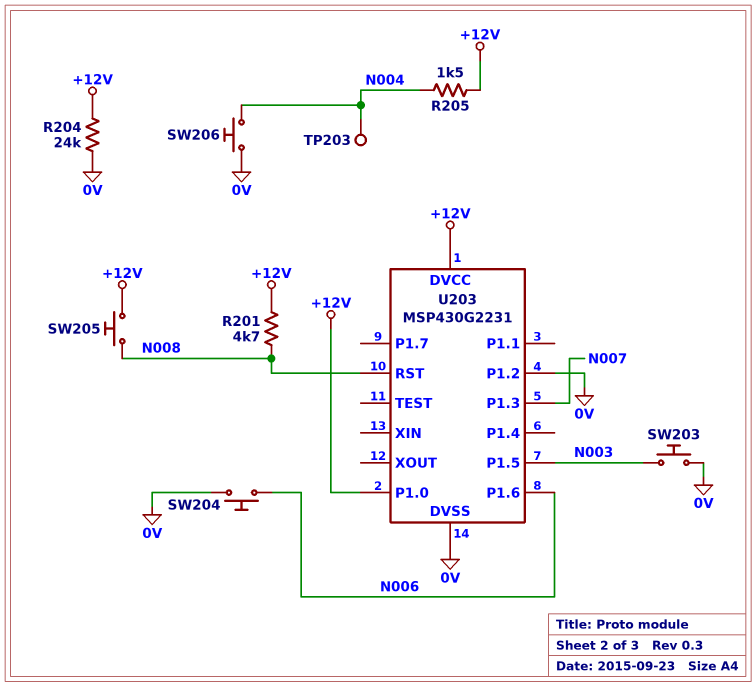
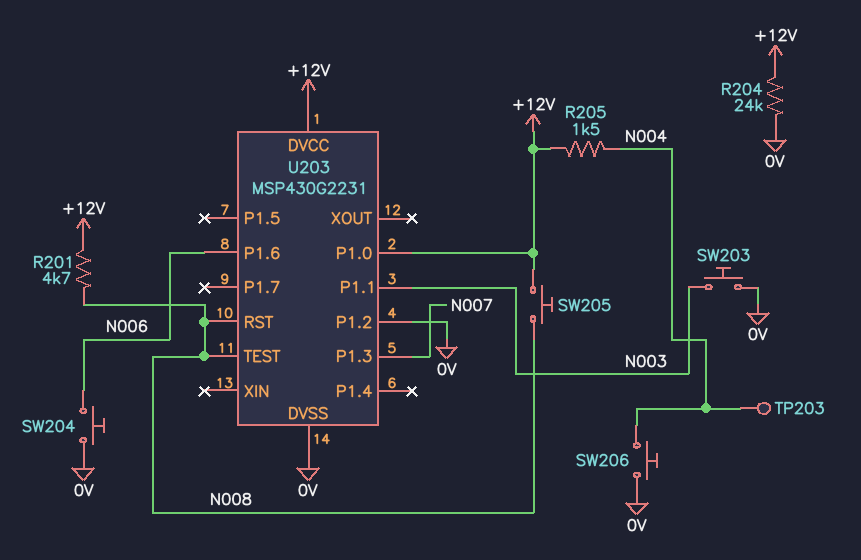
U203 pin P1.1: none -> N003
U203 pin P1.5: N003 -> none
U203 pin TEST: none -> N008

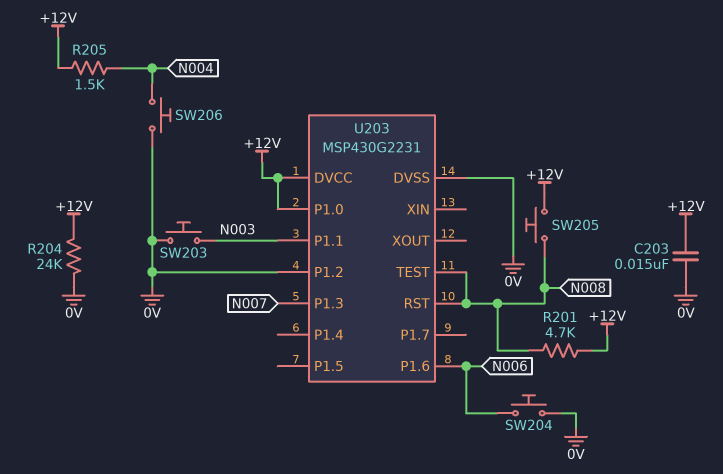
C203: none -> 15nF (+12V, 0V)
TP203: test point (N004) -> none

